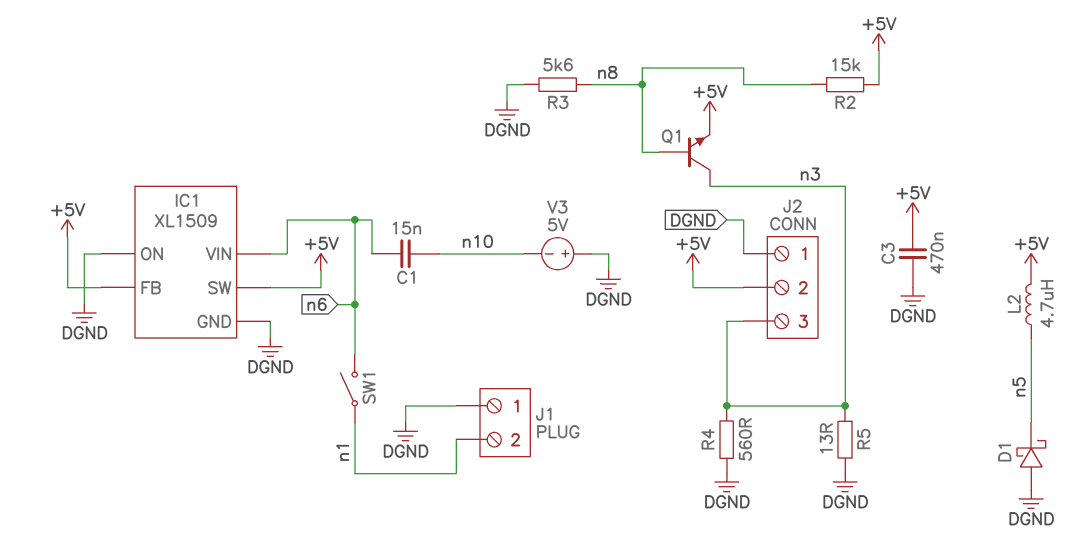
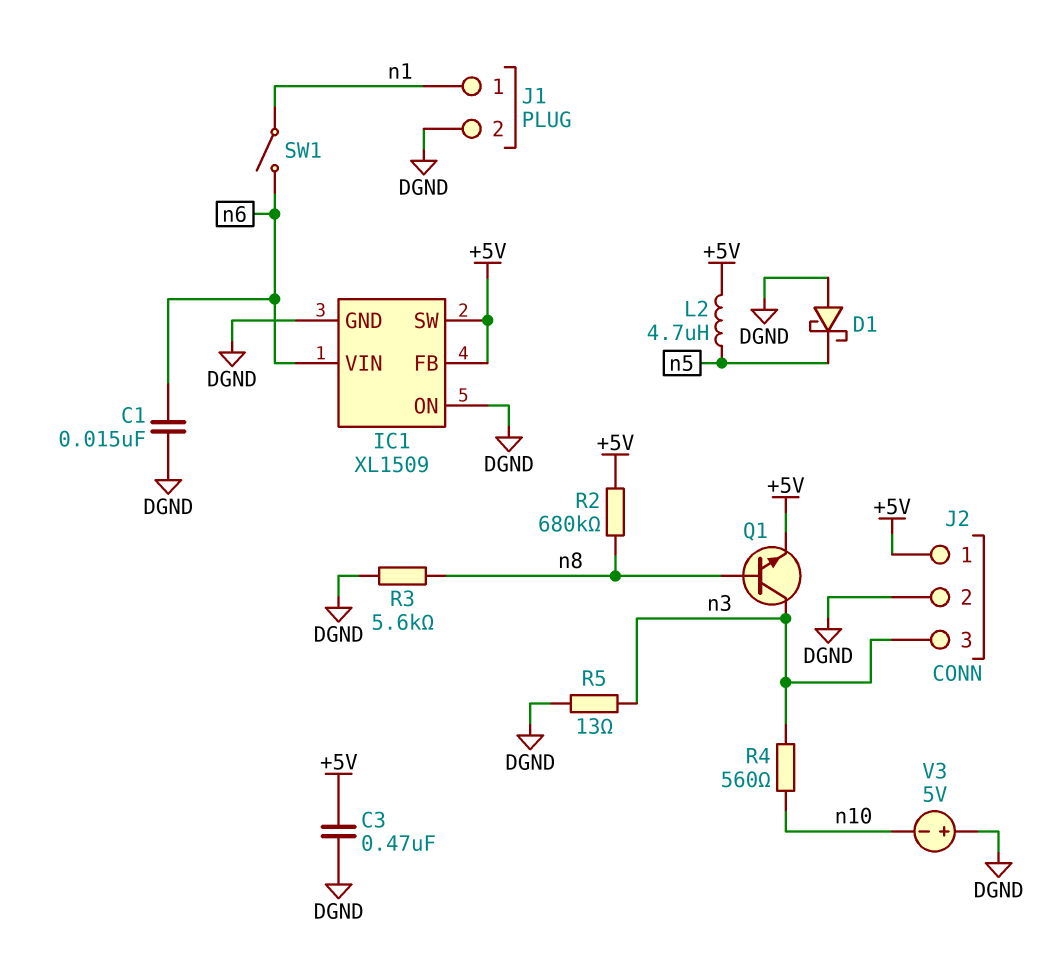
C1: 15nF (n6, n10) -> 15nF (DGND, n6)
J1 pin 1: DGND -> n1
J1 pin 2: n1 -> DGND
J2 pin 1: DGND -> +5V
J2 pin 2: +5V -> DGND
R2: 15k (+5V, n8) -> 680k (+5V, n8)
R4: 560 (DGND, n3) -> 560 (n3, n10)

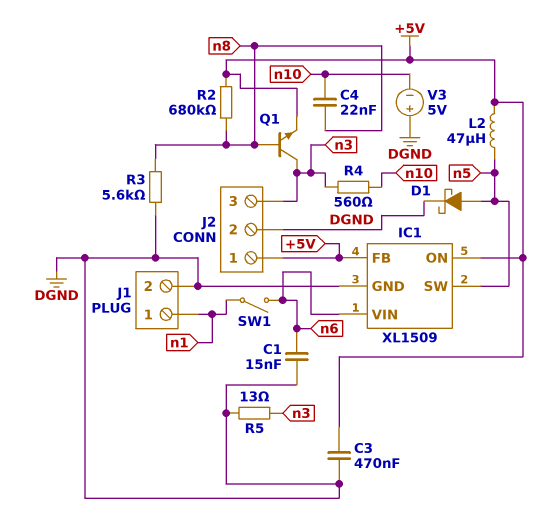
C4: none -> 22nF (n8, n10)
D1: schottky (A DGND, K n5) -> schottky (A n5, K DGND)
IC1 pin ON: DGND -> +5V
IC1 pin SW: +5V -> n5
L2: 4.7uH (+5V, n5) -> 47uH (+5V, n5)

